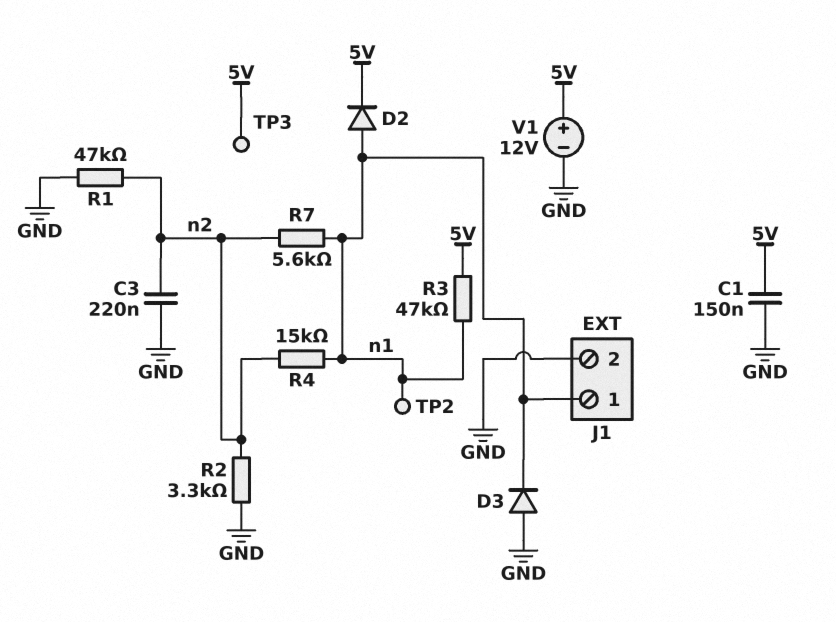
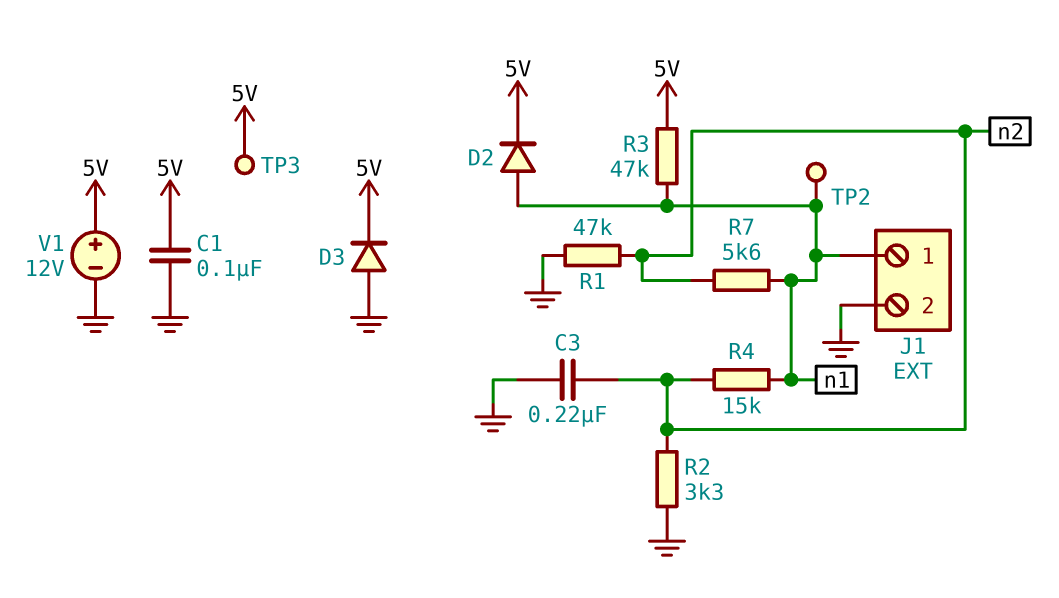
C1: 150nF (5V, GND) -> 100nF (5V, GND)
D3: diode (A GND, K n1) -> diode (A GND, K 5V)

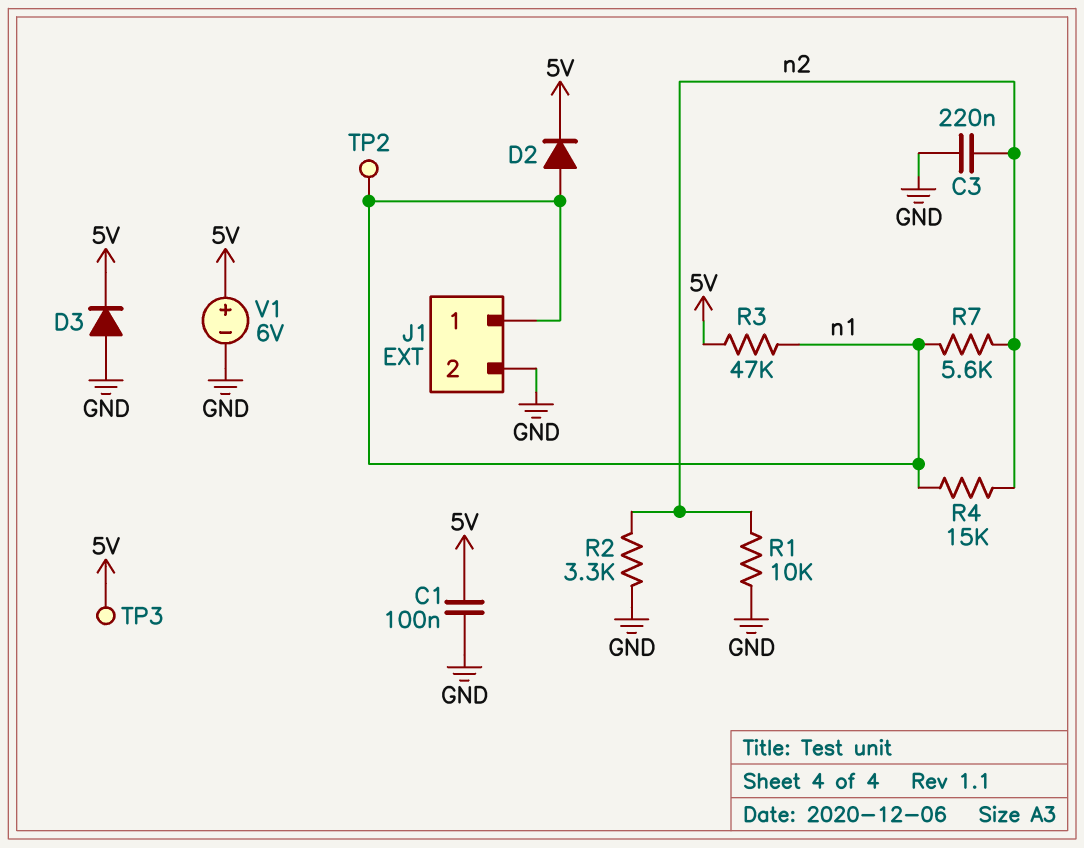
R1: 47k (GND, n2) -> 10k (GND, n2)
V1: 12V (plus 5V, minus GND) -> 6V (plus 5V, minus GND)

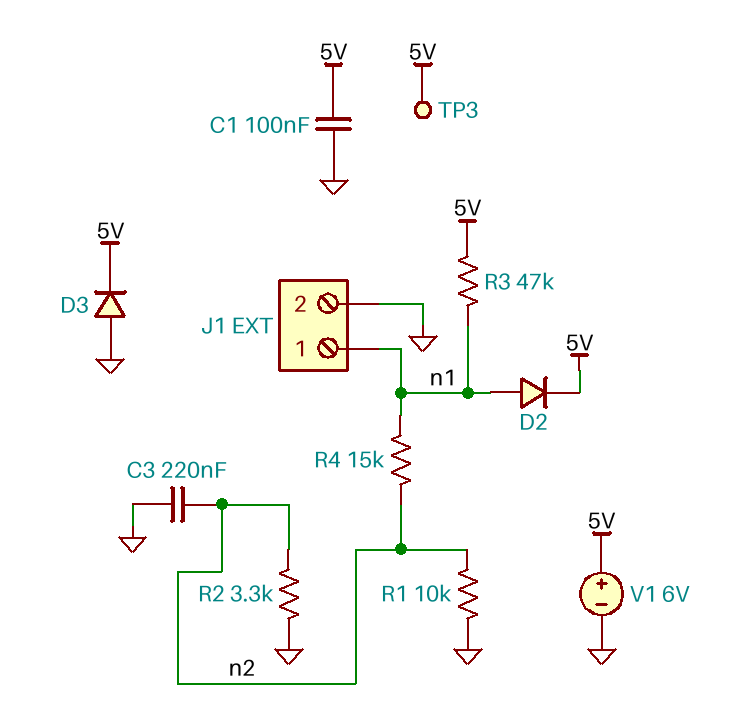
R7: 5.6k (n1, n2) -> none
TP2: test point (n1) -> none

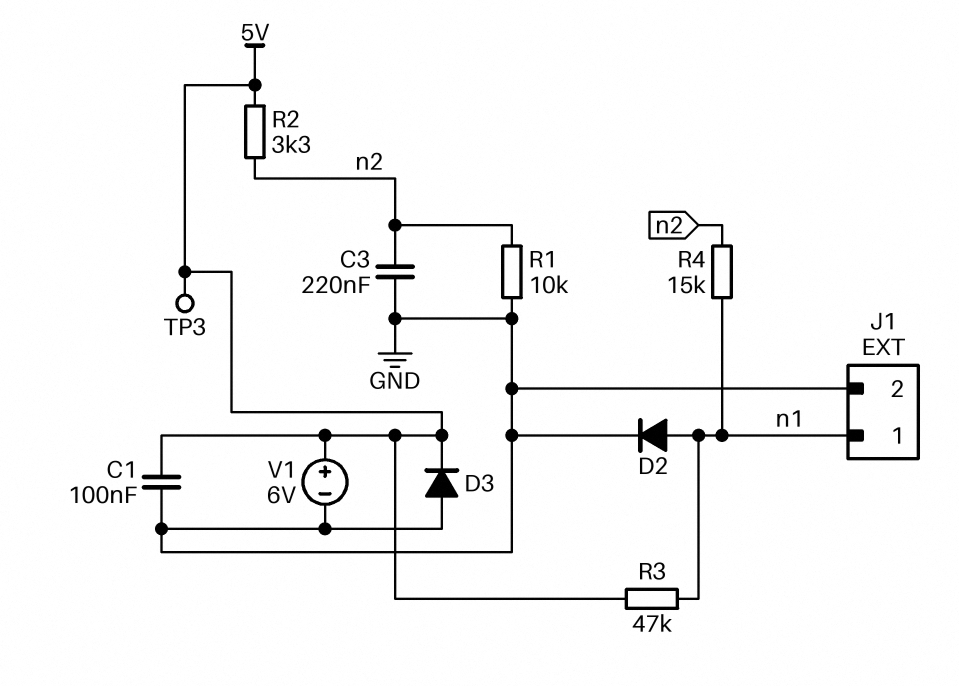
D2: diode (A n1, K 5V) -> diode (A n1, K GND)
R2: 3.3k (GND, n2) -> 3.3k (5V, n2)

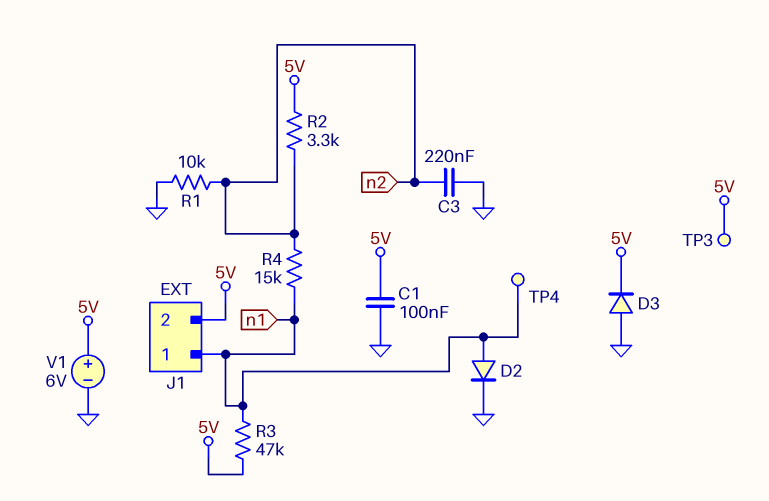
J1 pin 2: GND -> 5V
TP4: none -> test point (n1)

